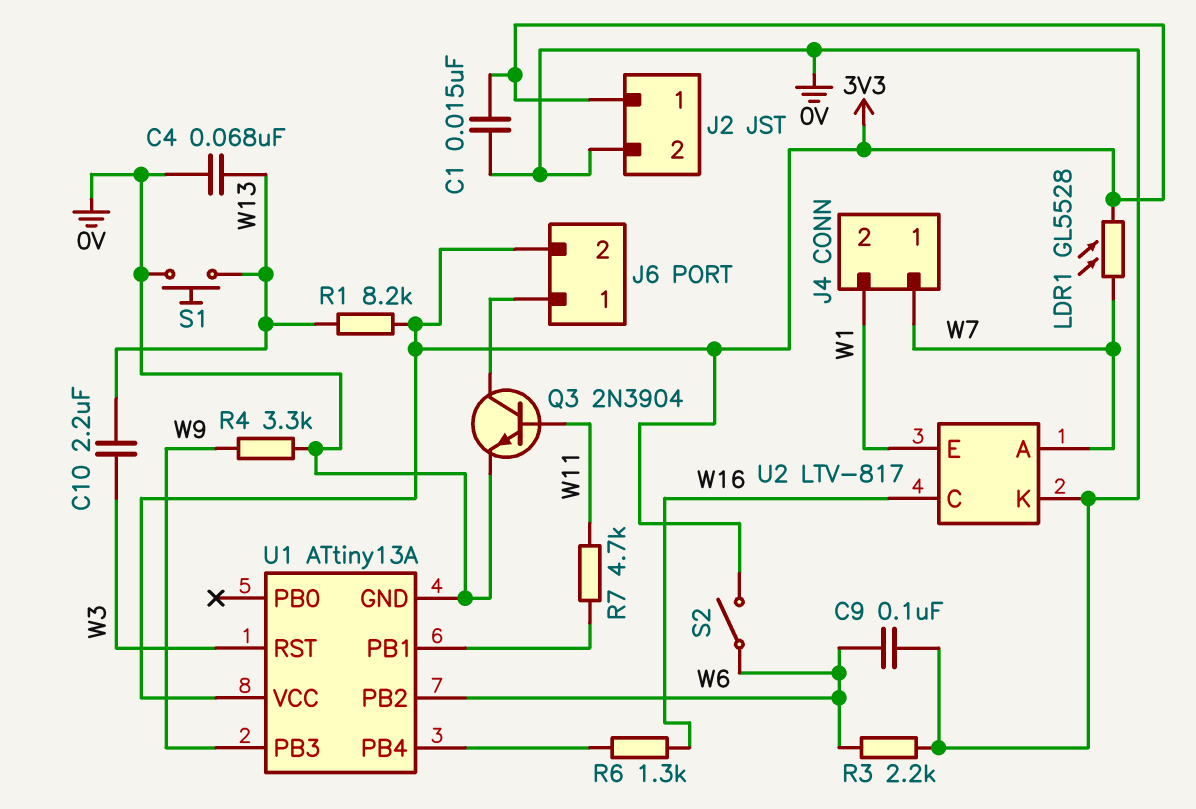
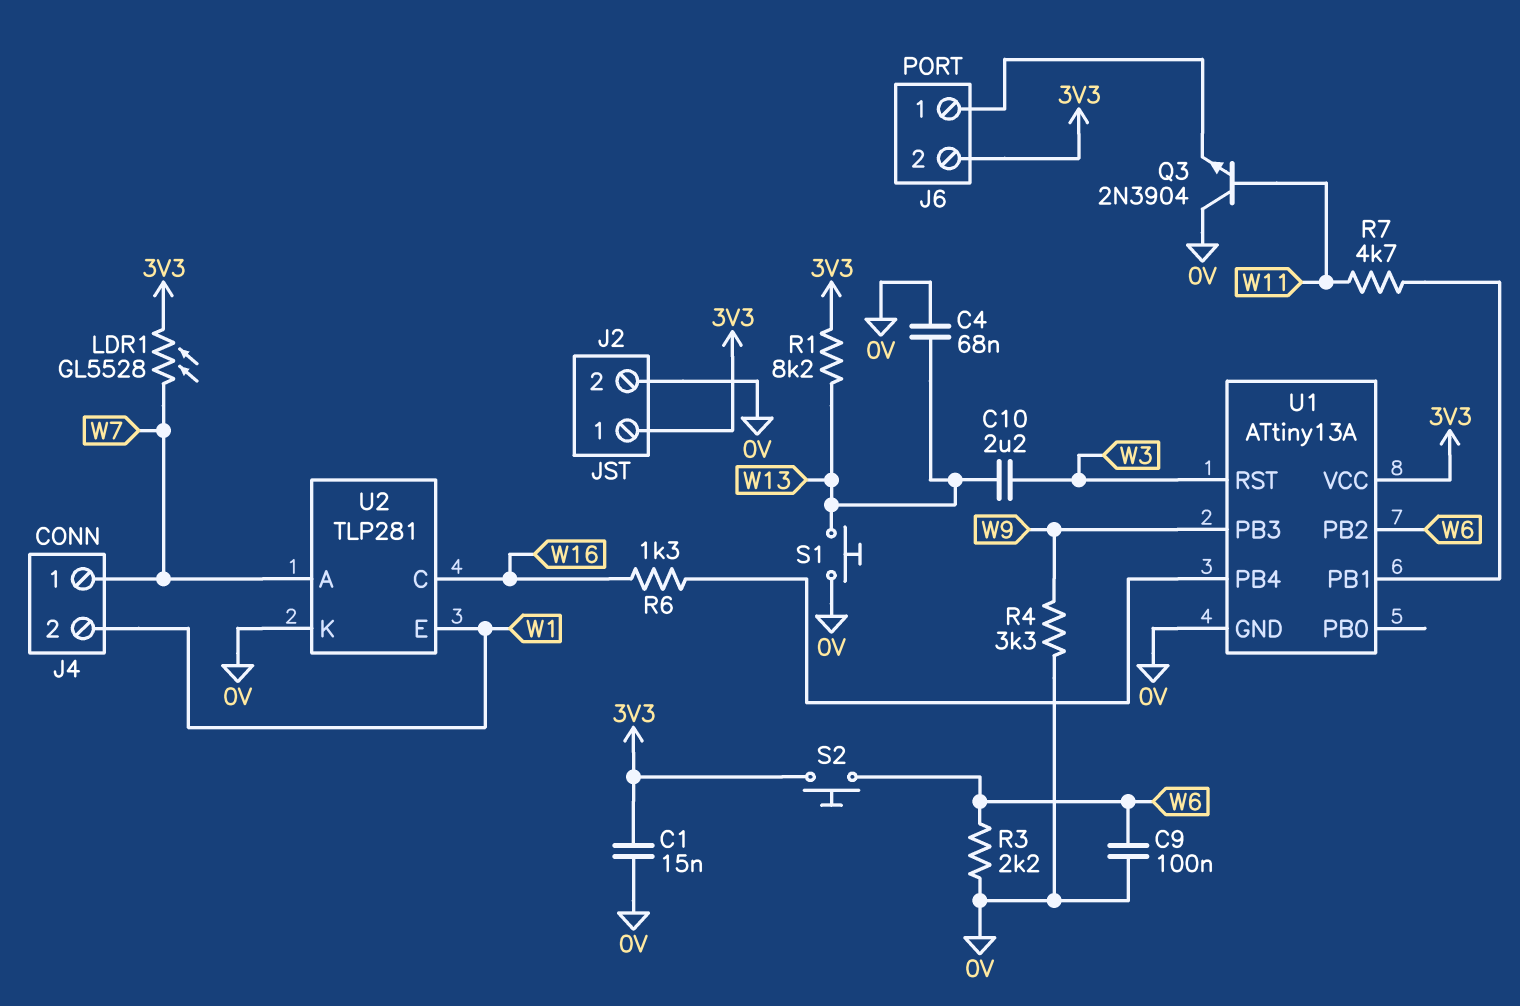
Q3: NPN 2N3904 (B W11, C J6/1, E 0V) -> NPN 2N3904 (B W11, C 0V, E J6/1)
S2: switch (3V3, W6) -> button (3V3, W6)
U2: LTV-817 -> TLP281

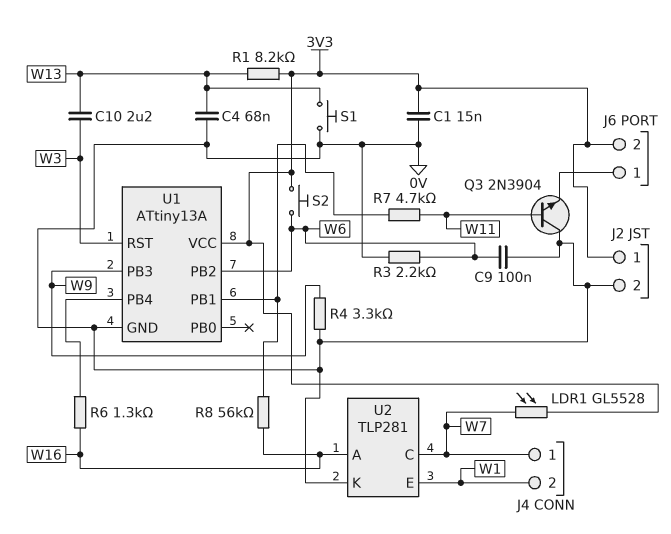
R8: none -> 56k (U1/PB1, W16)
U2 pin A: W7 -> W16
U2 pin C: W16 -> W7

